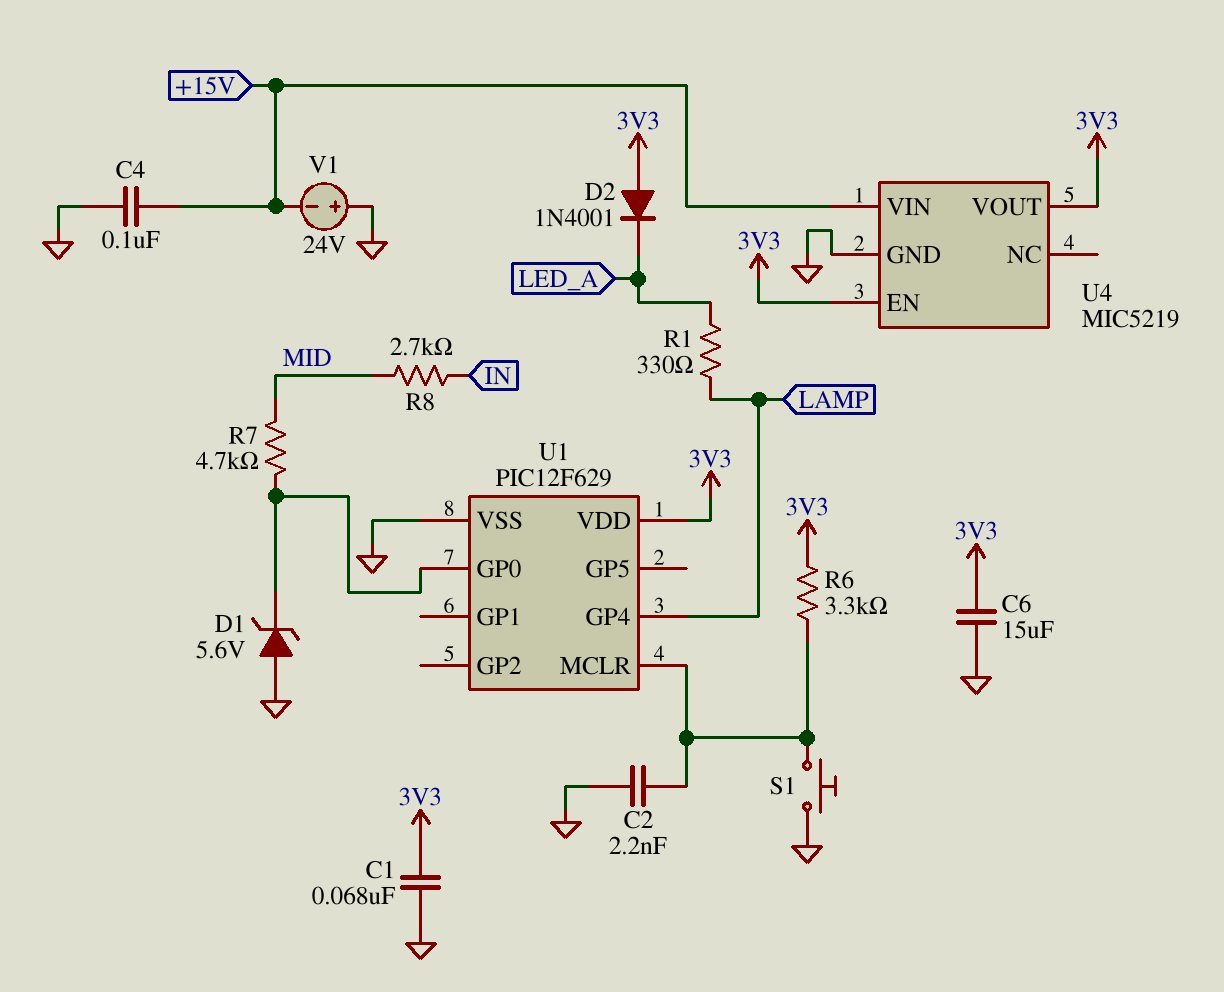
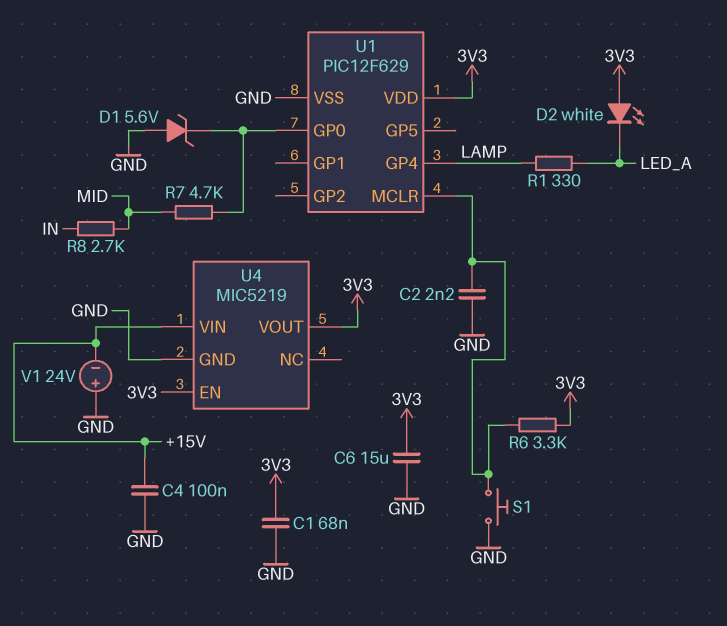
D2: diode 1N4001 (A 3V3, K LED_A) -> LED white (A 3V3, K LED_A)

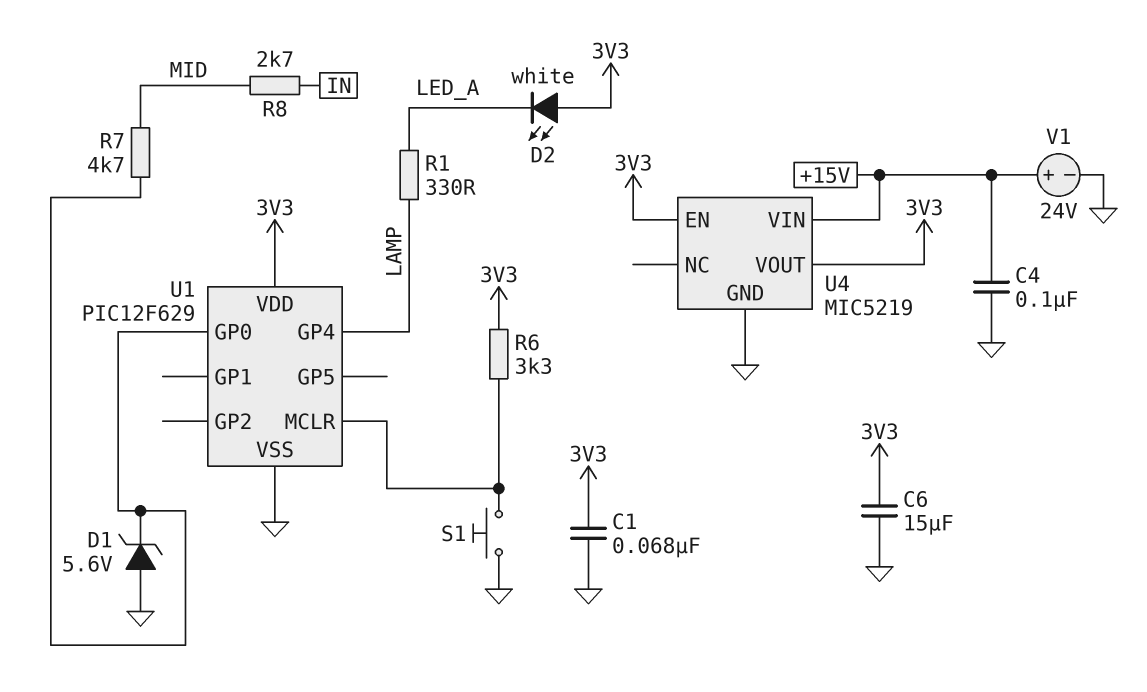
C2: 2.2nF (GND, U1/MCLR) -> none
V1: 24V (plus GND, minus +15V) -> 24V (plus +15V, minus GND)

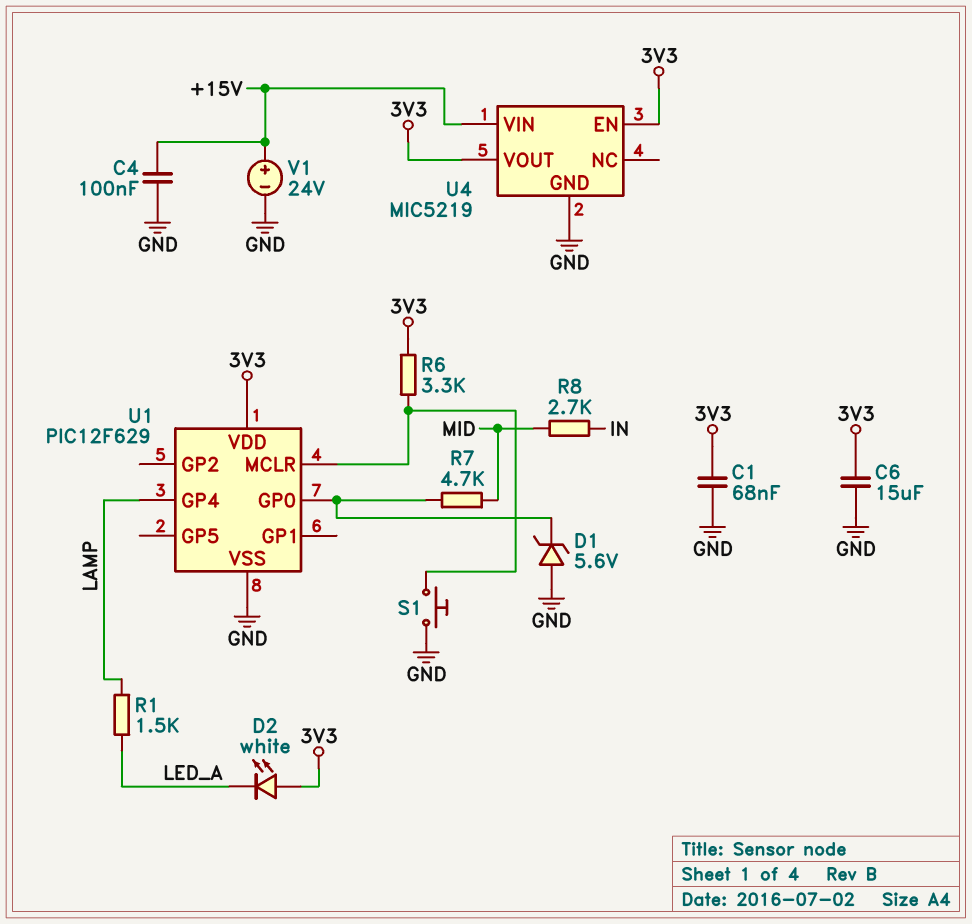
R1: 330 (LAMP, LED_A) -> 1.5k (LAMP, LED_A)

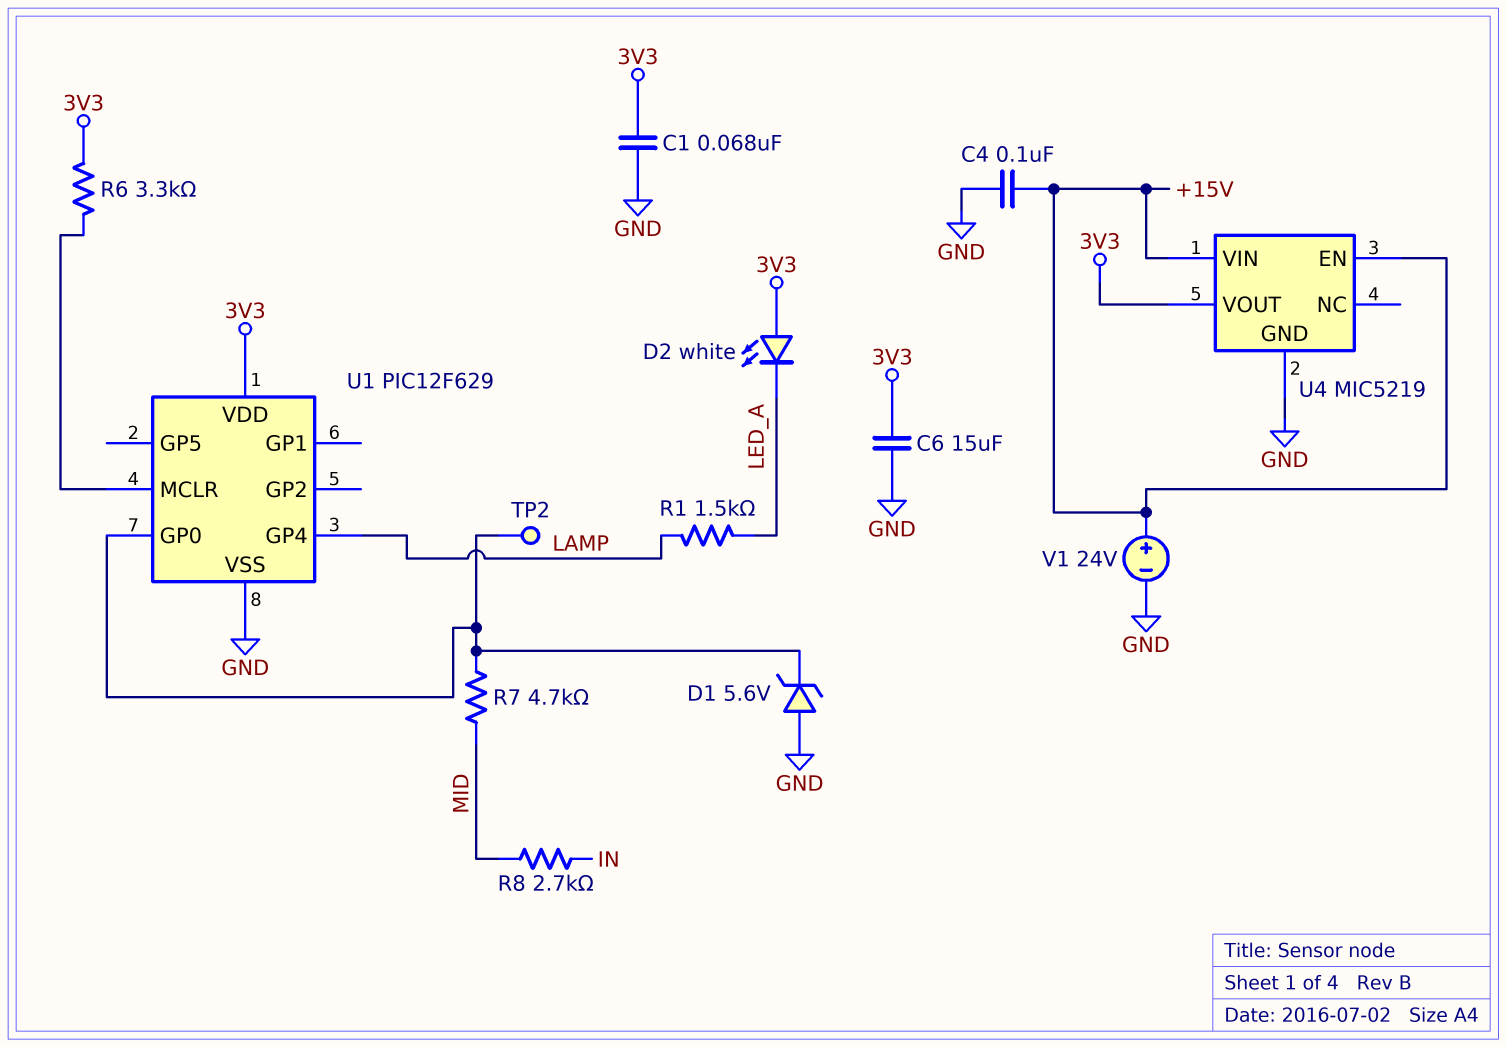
S1: button (GND, U1/MCLR) -> none
TP2: none -> test point (U1/GP0)
U4 pin EN: 3V3 -> +15V

